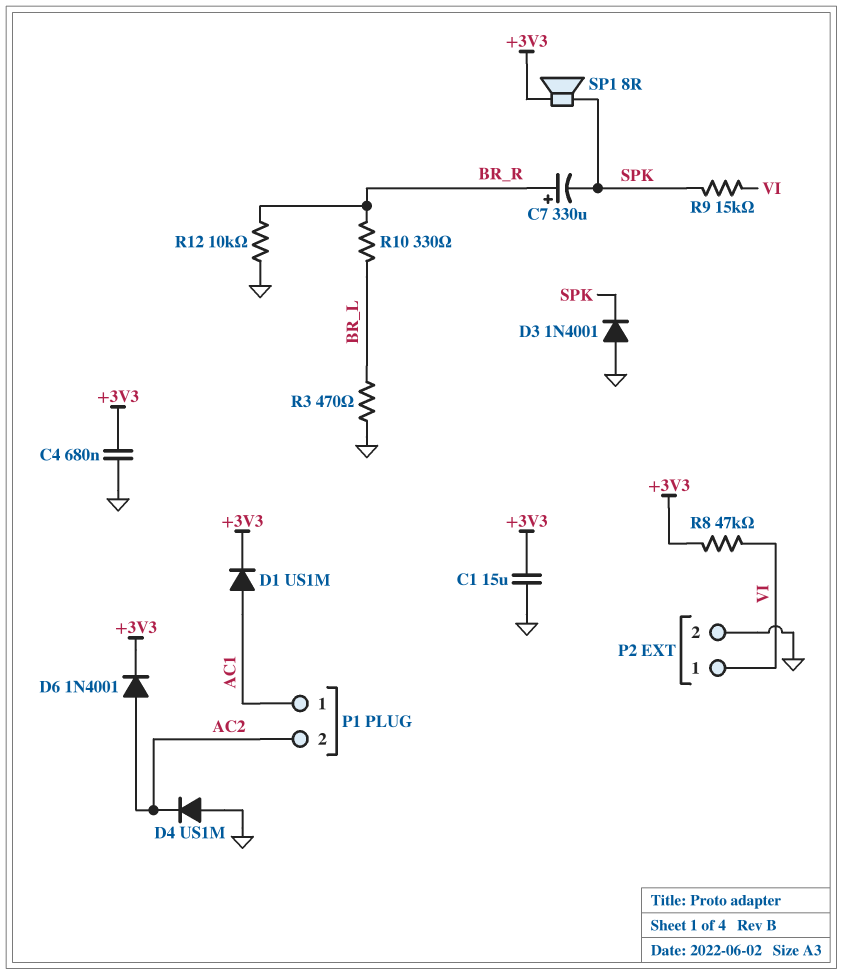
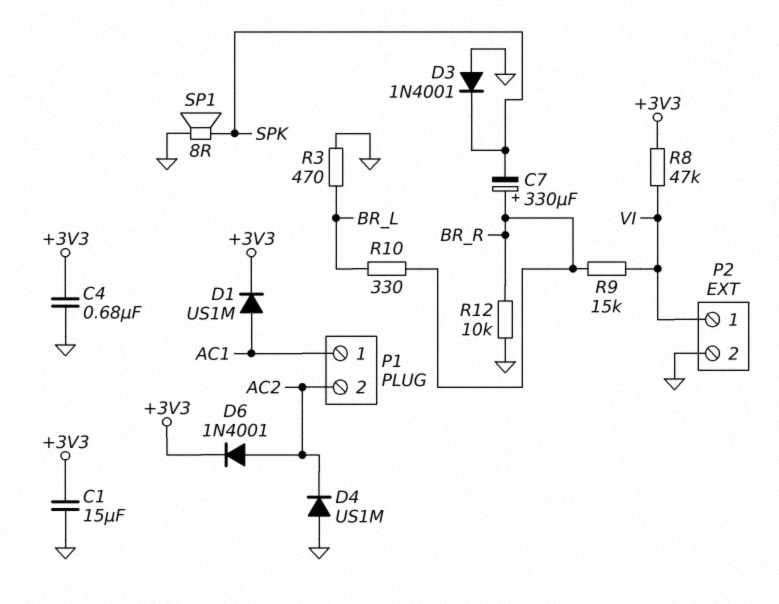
R9: 15k (SPK, VI) -> 15k (BR_R, VI)
SP1: speaker 8R (+3V3, SPK) -> speaker 8R (GND, SPK)

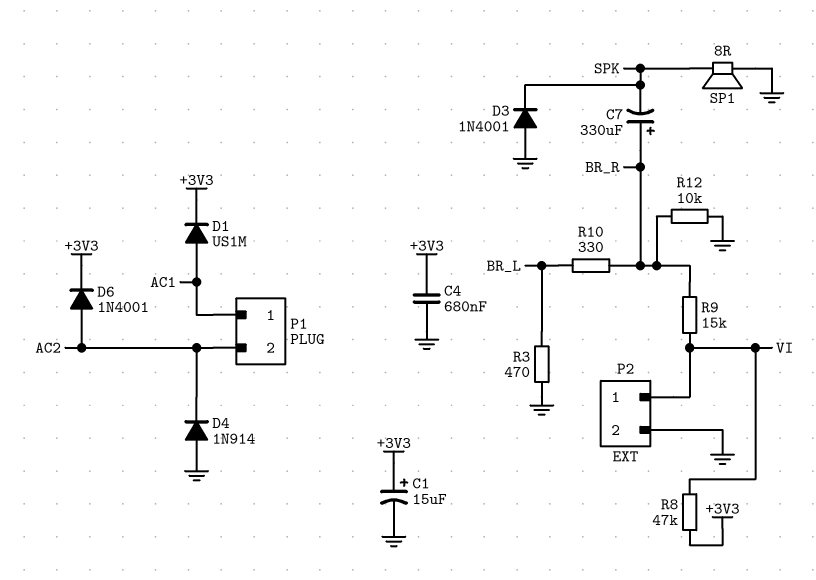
C1: 15uF (+3V3, GND) -> 15uF (plus +3V3, minus GND)
D4: diode US1M (A GND, K AC2) -> diode 1N914 (A GND, K AC2)

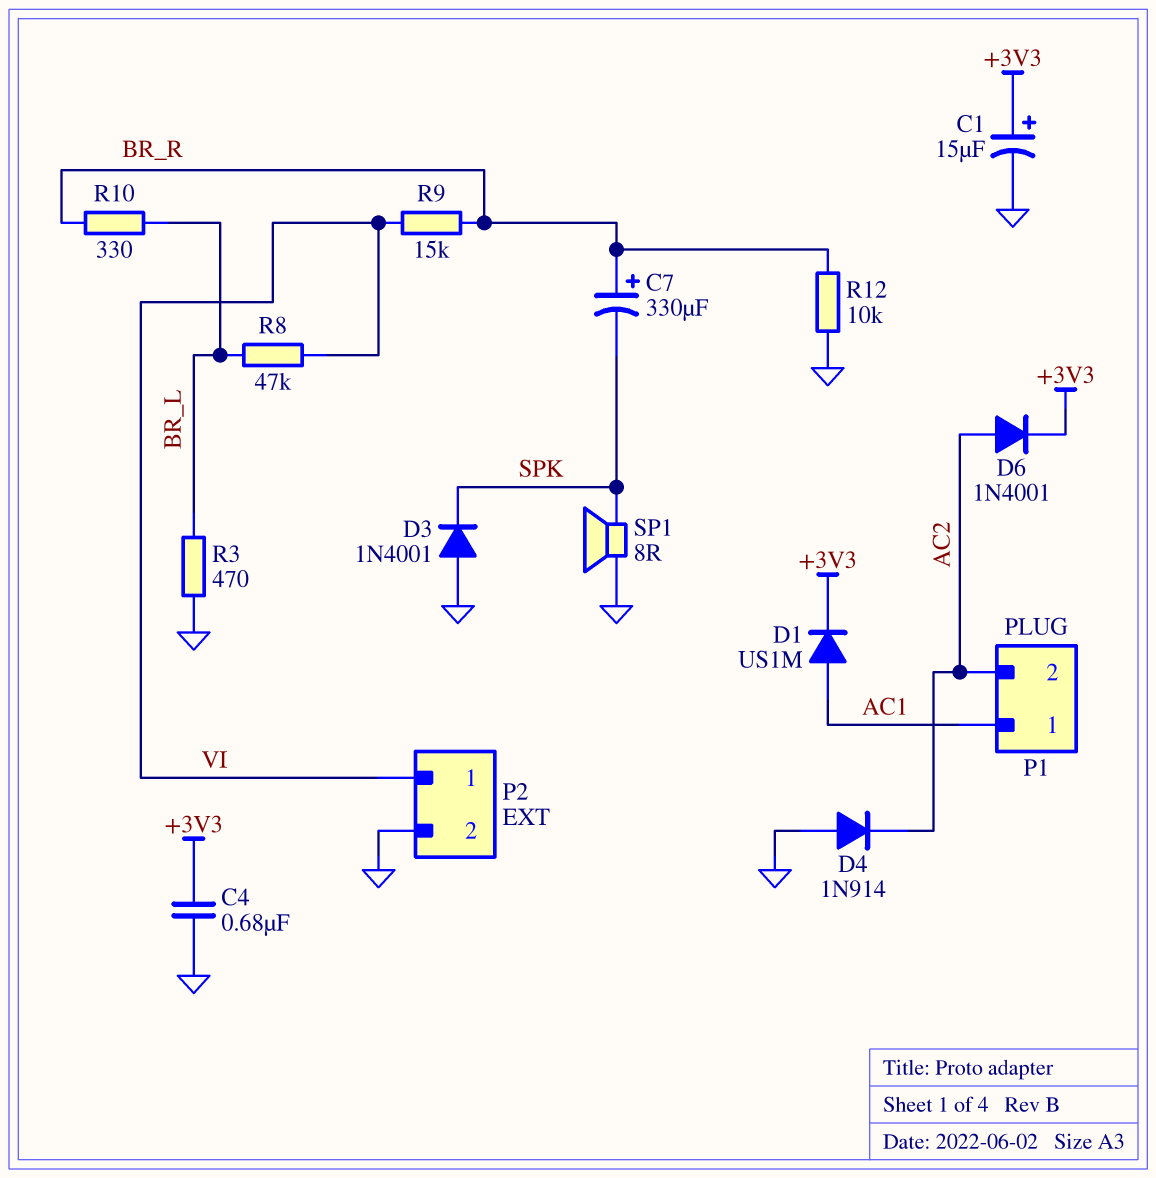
R8: 47k (+3V3, VI) -> 47k (BR_L, VI)

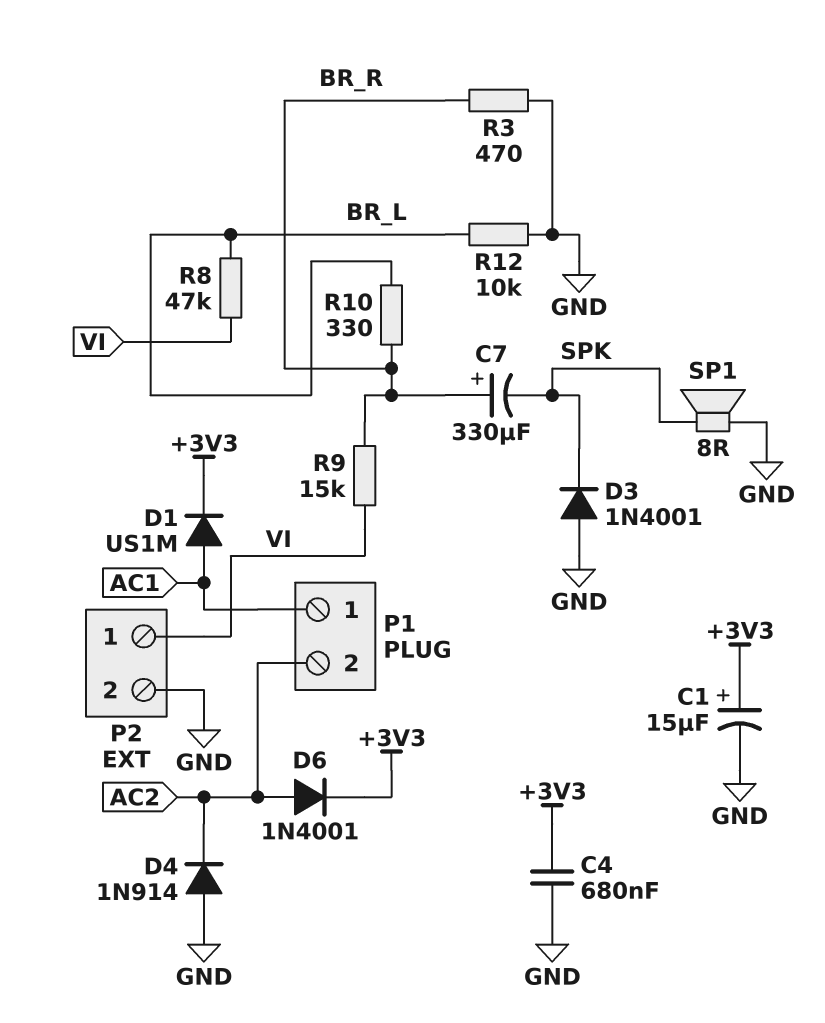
R3: 470 (BR_L, GND) -> 470 (BR_R, GND)
R12: 10k (BR_R, GND) -> 10k (BR_L, GND)

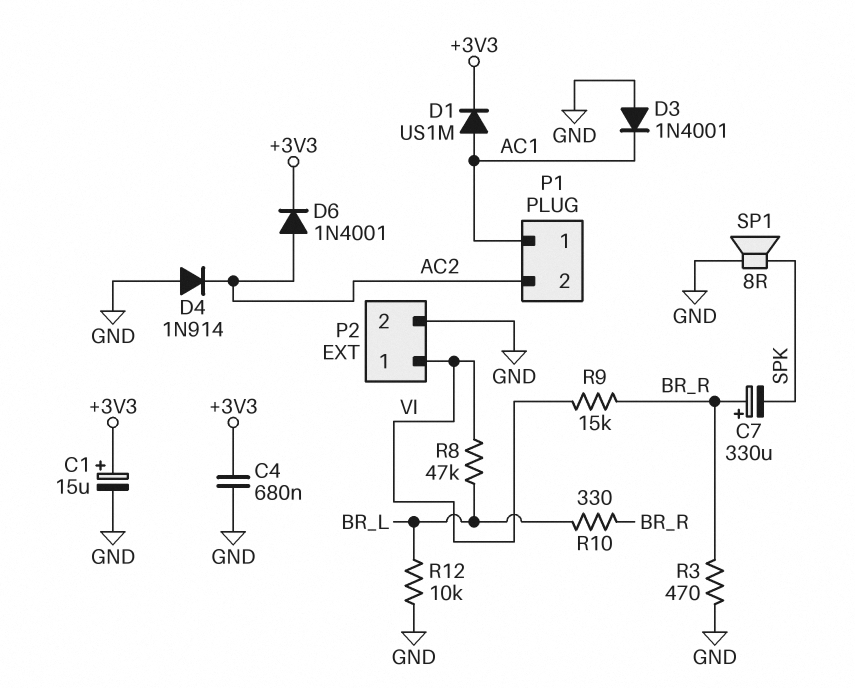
D3: diode 1N4001 (A GND, K SPK) -> diode 1N4001 (A GND, K AC1)

